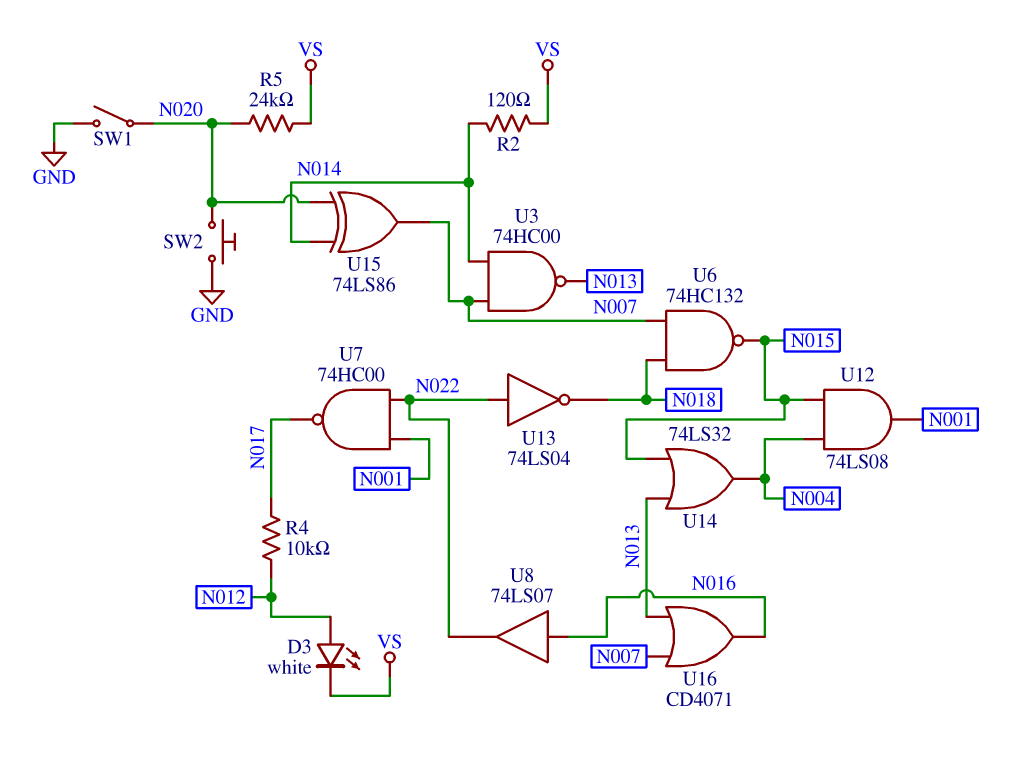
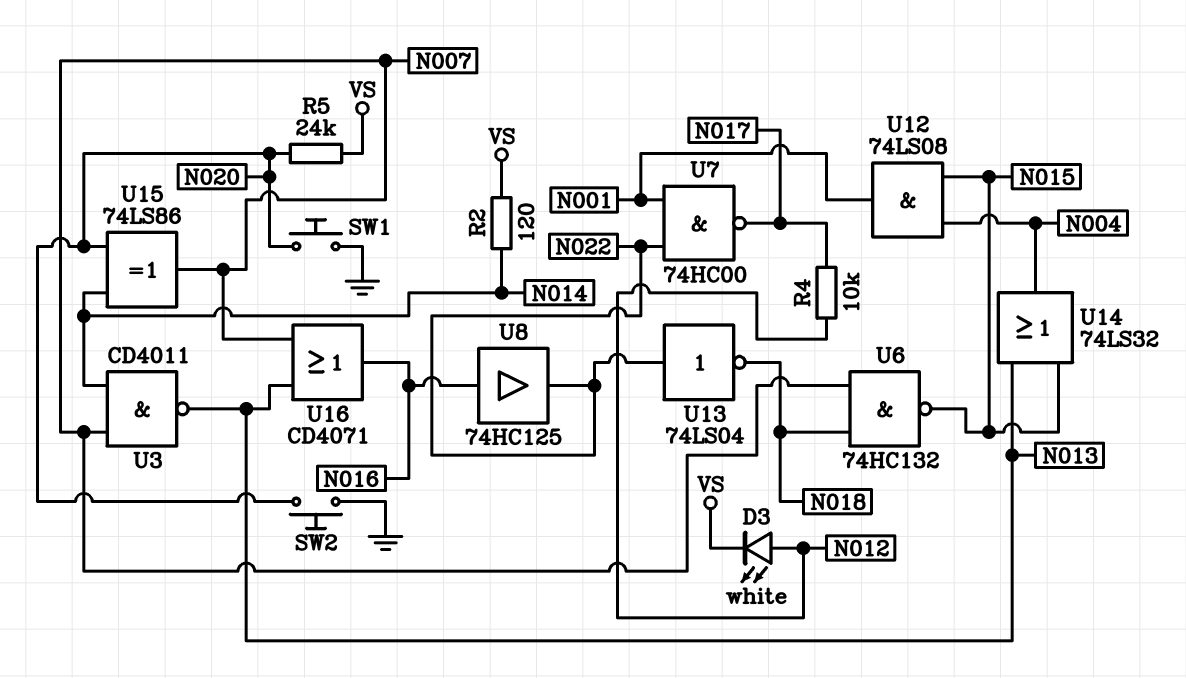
SW1: switch (GND, N020) -> button (GND, N020)
U3: NAND 74HC00 (in N007, in N014, out N013) -> NAND CD4011 (in N007, in N014, out N013)
U8: buffer 74LS07 (in N016, out N022) -> buffer 74HC125 (in N016, out N022)

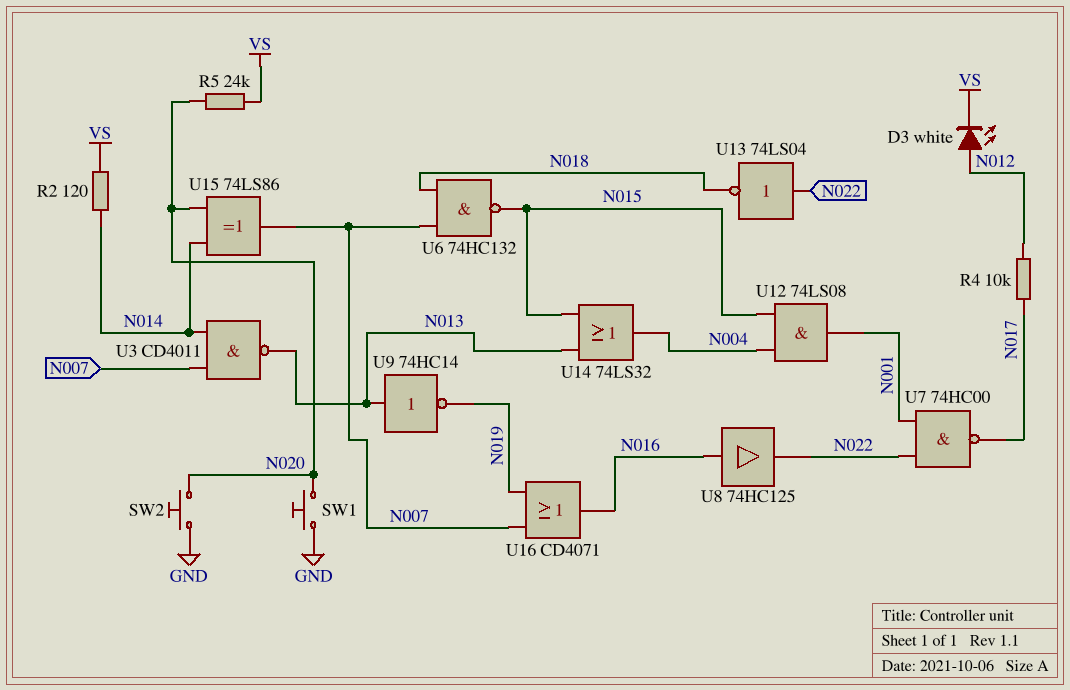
U9: none -> NOT 74HC14 (in N013, out N019)
U16: OR CD4071 (in N007, in N013, out N016) -> OR CD4071 (in N007, in N019, out N016)

